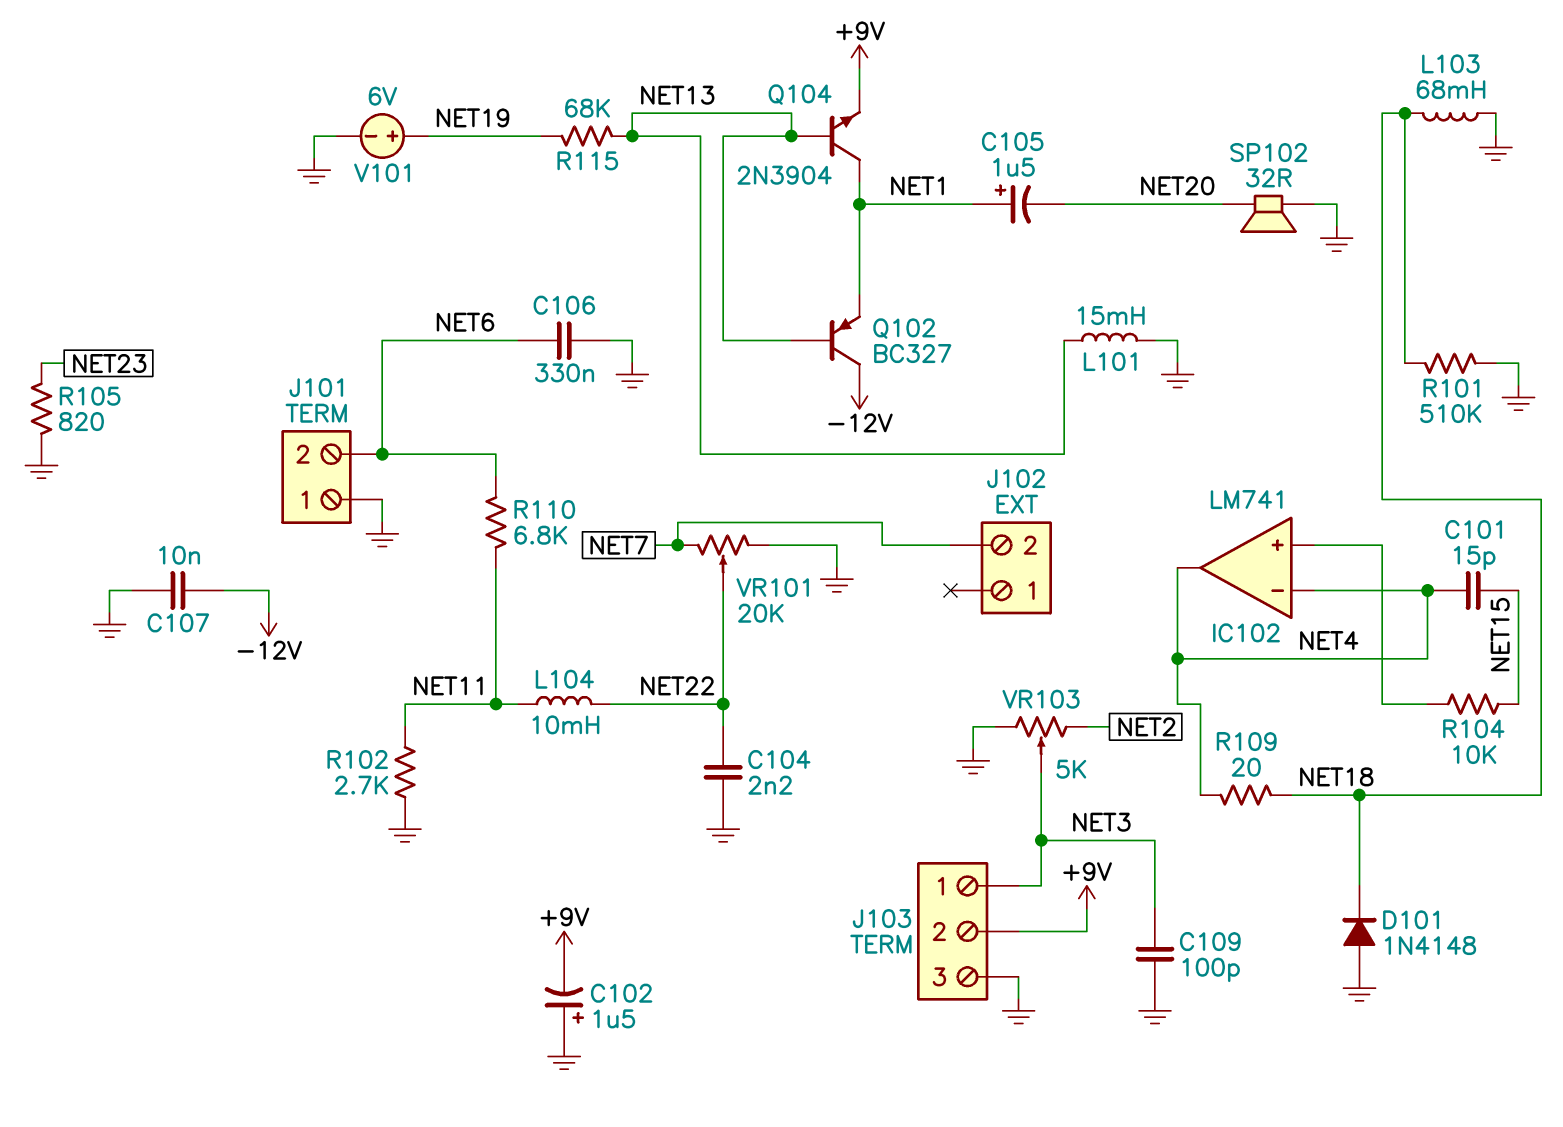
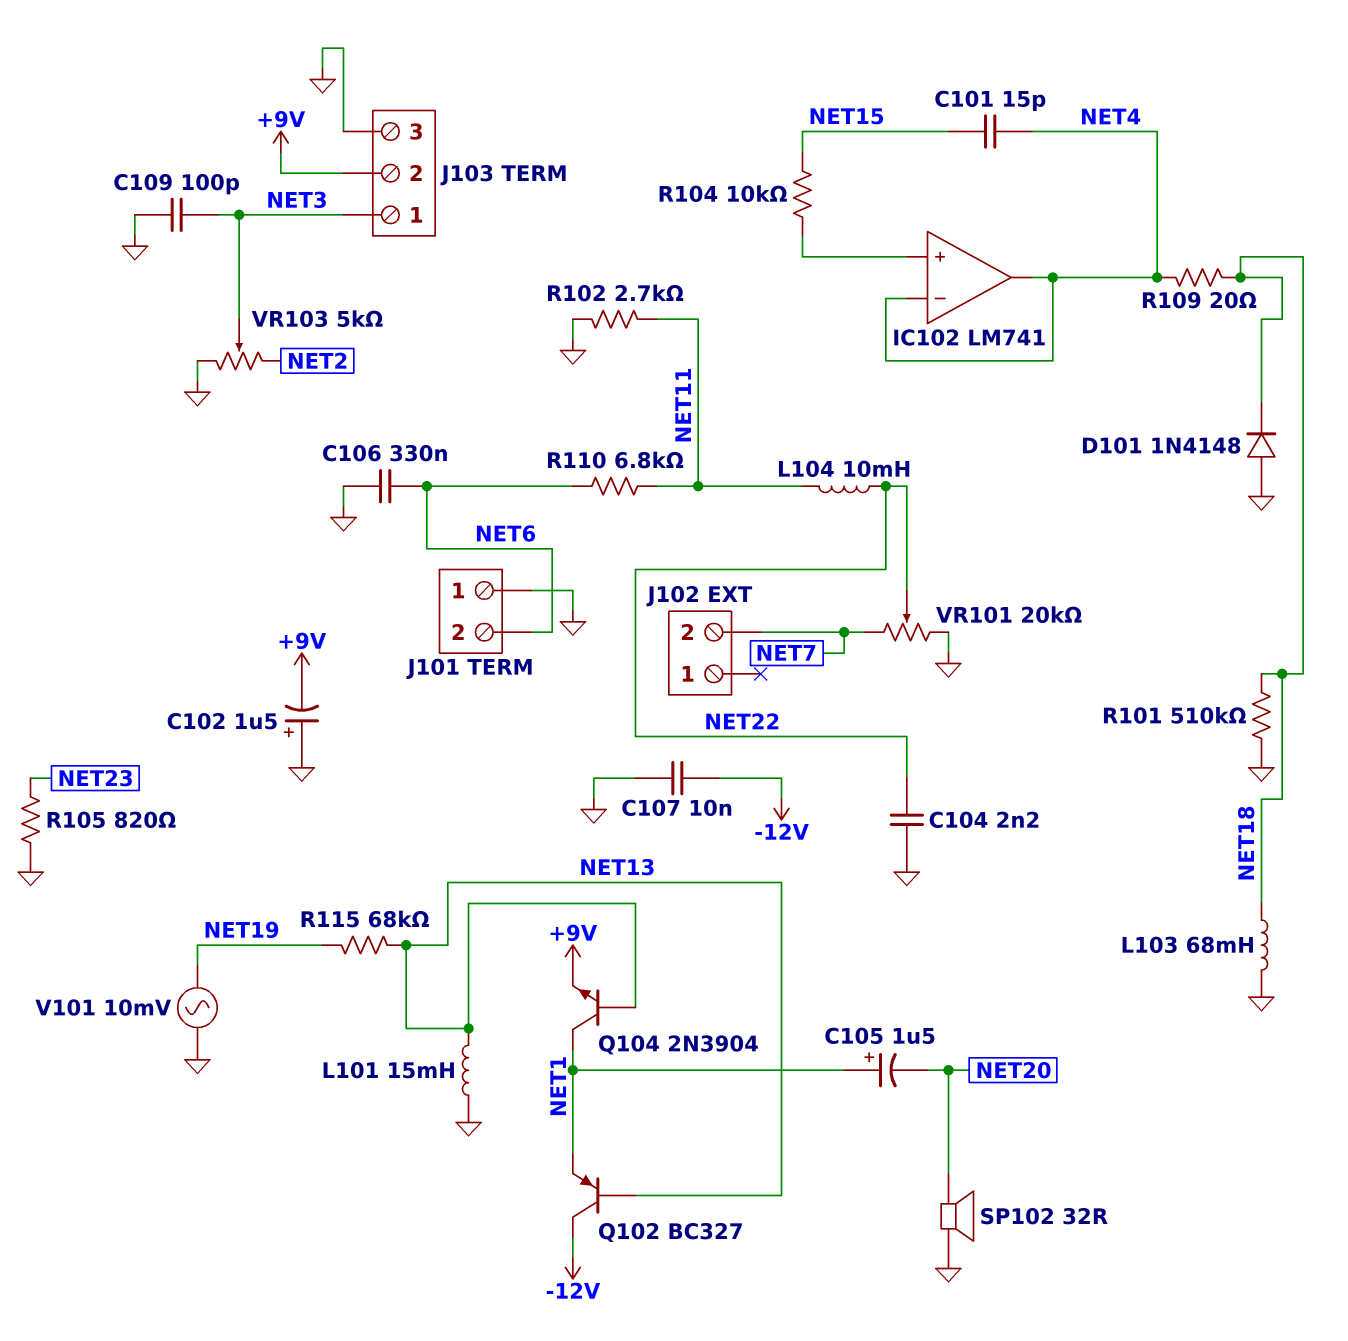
V101: 6V (plus NET19, minus GND) -> AC 10mV (GND, NET19)

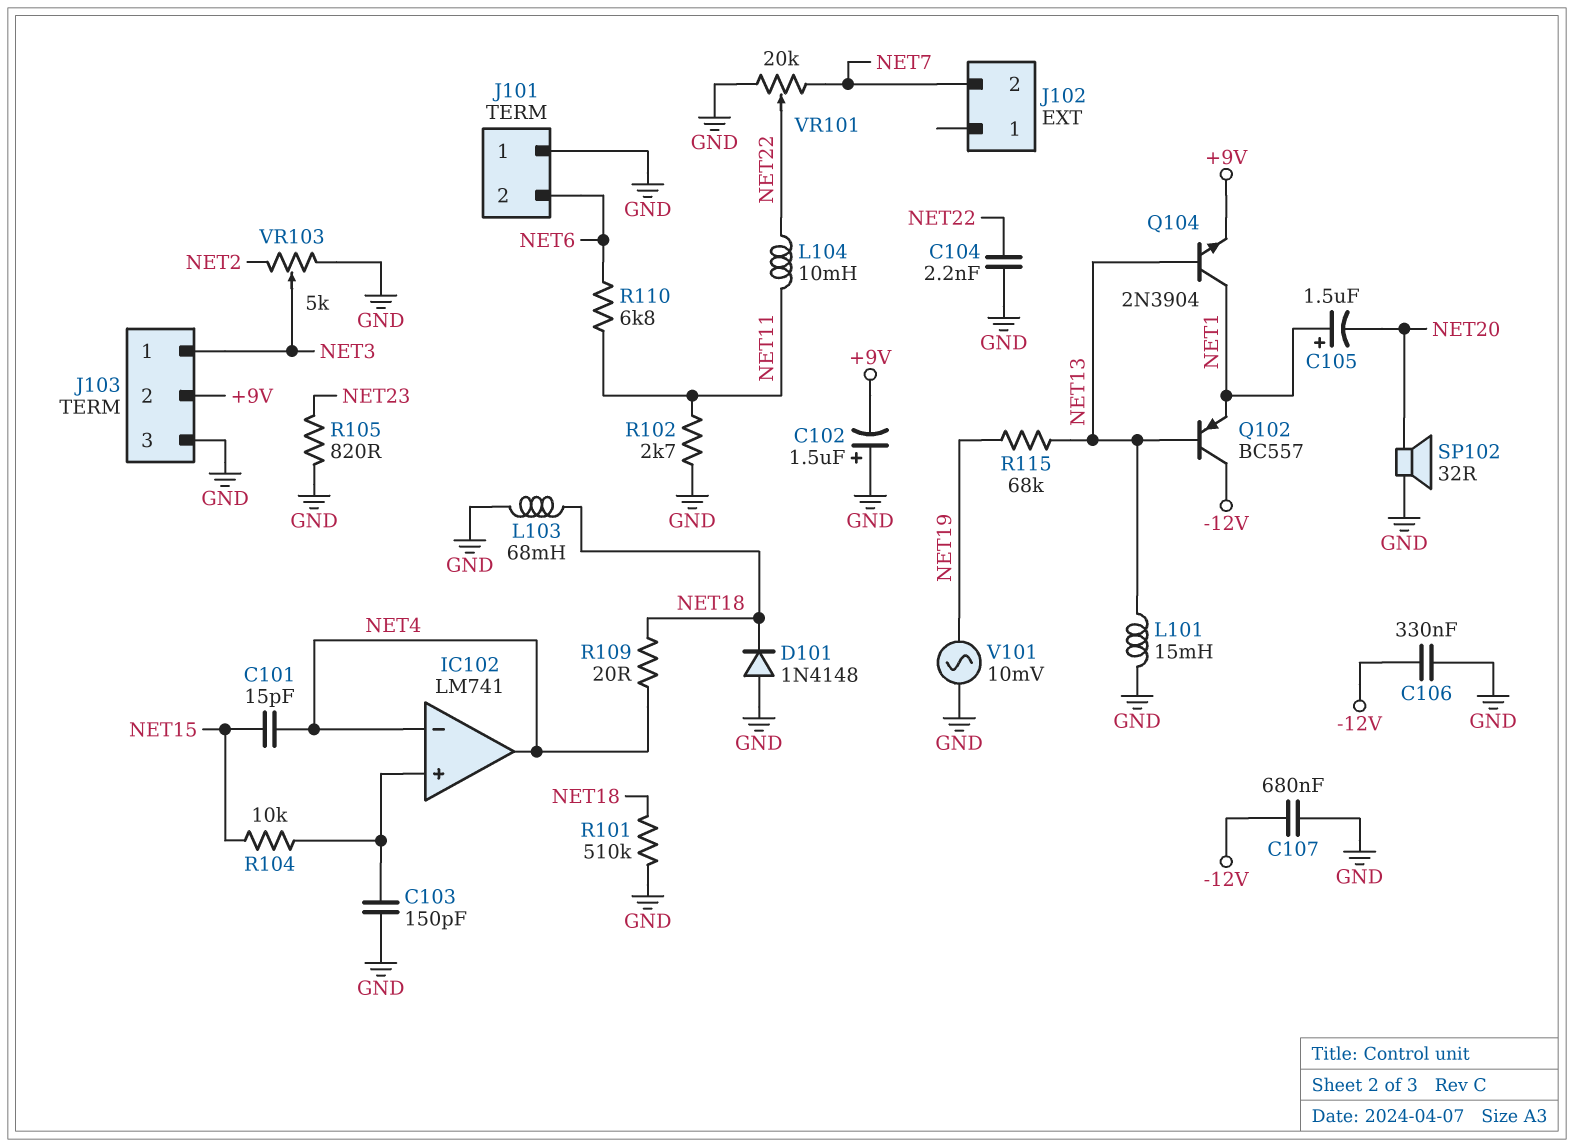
C103: none -> 150pF (GND, IC102/in+)
C106: 330nF (GND, NET6) -> 330nF (-12V, GND)
C107: 10nF (-12V, GND) -> 680nF (-12V, GND)
C109: 100pF (GND, NET3) -> none
Q102: PNP BC327 (B NET13, C -12V, E NET1) -> PNP BC557 (B NET13, C -12V, E NET1)

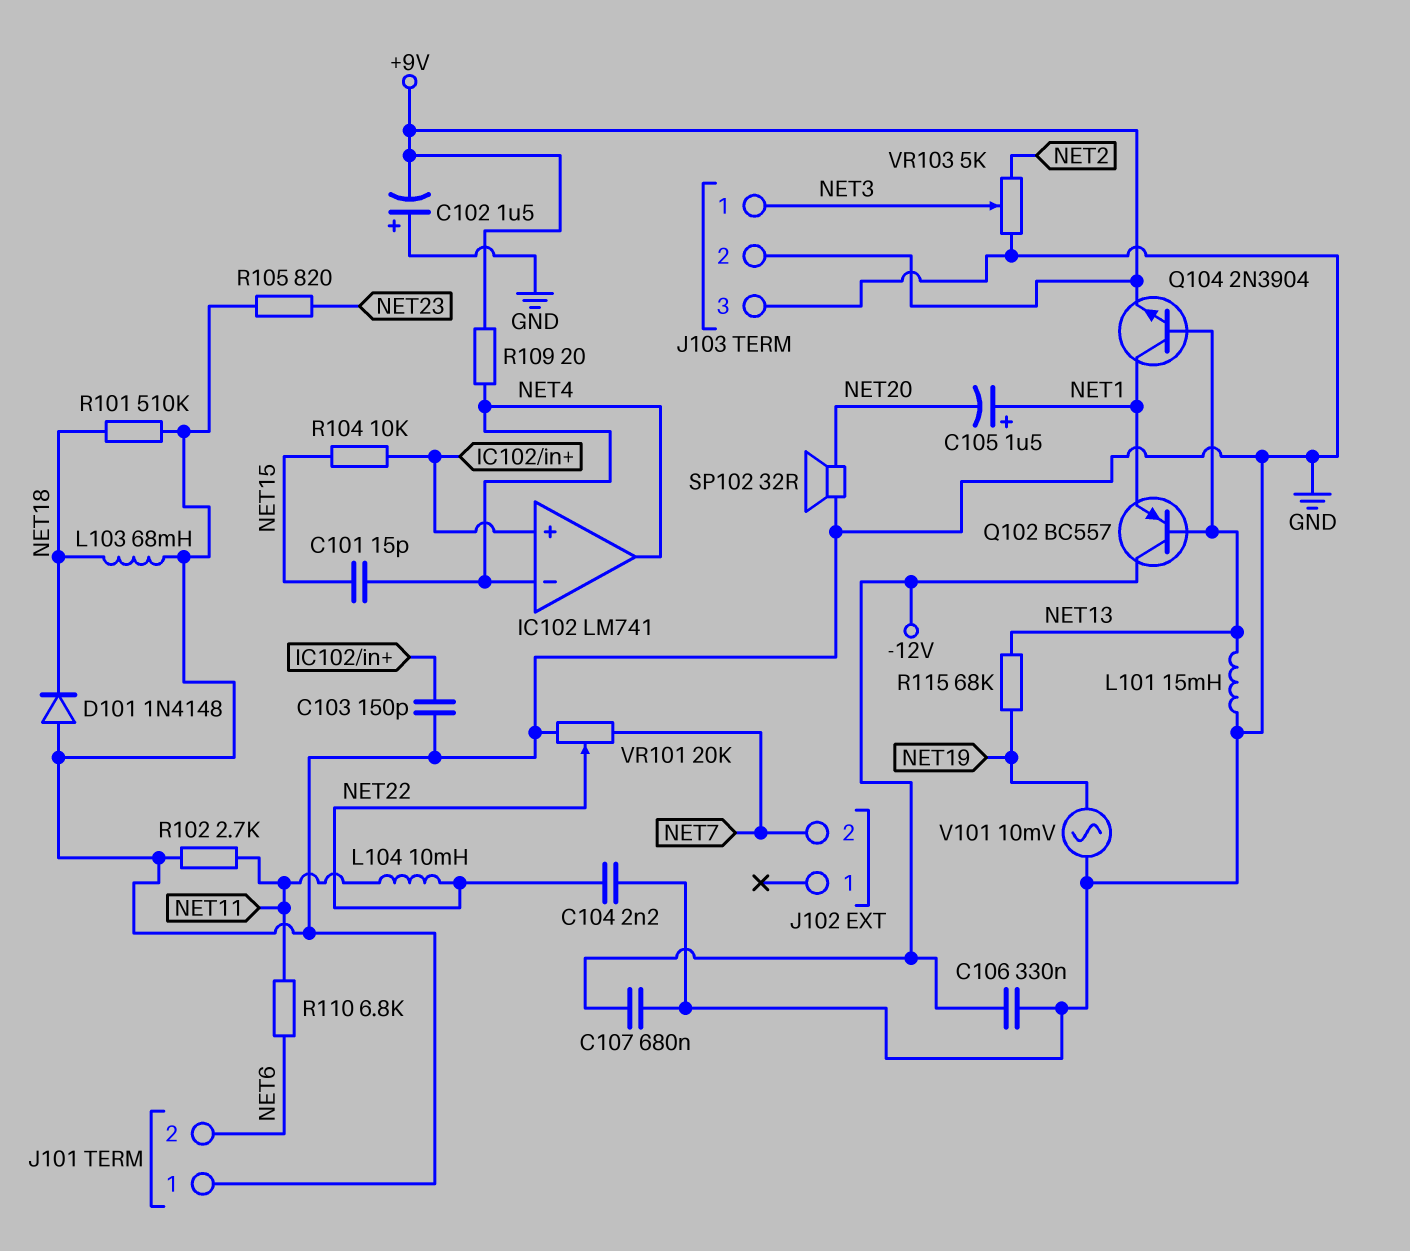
R109: 20 (NET4, NET18) -> 20 (+9V, NET4)

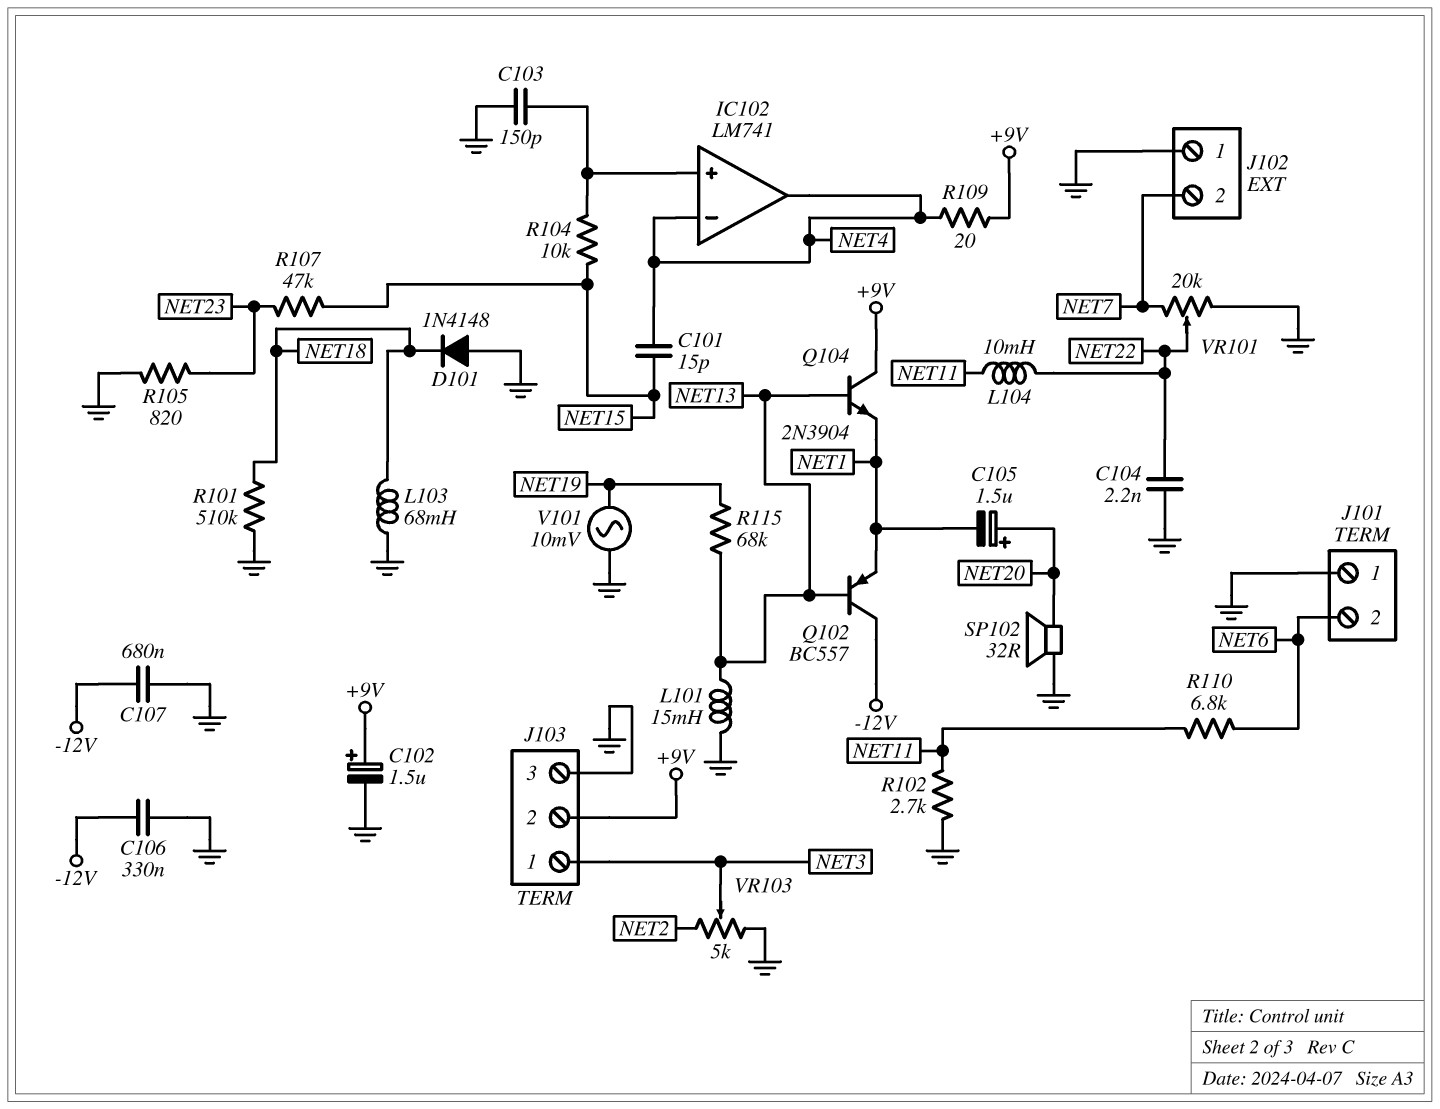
C102: 1.5uF (plus GND, minus +9V) -> 1.5uF (plus +9V, minus GND)
C105: 1.5uF (plus NET1, minus NET20) -> 1.5uF (plus NET20, minus NET1)
J102 pin 1: none -> GND
Q104: NPN 2N3904 (B NET13, C NET1, E +9V) -> NPN 2N3904 (B NET13, C +9V, E NET1)
R107: none -> 47k (NET15, NET23)

